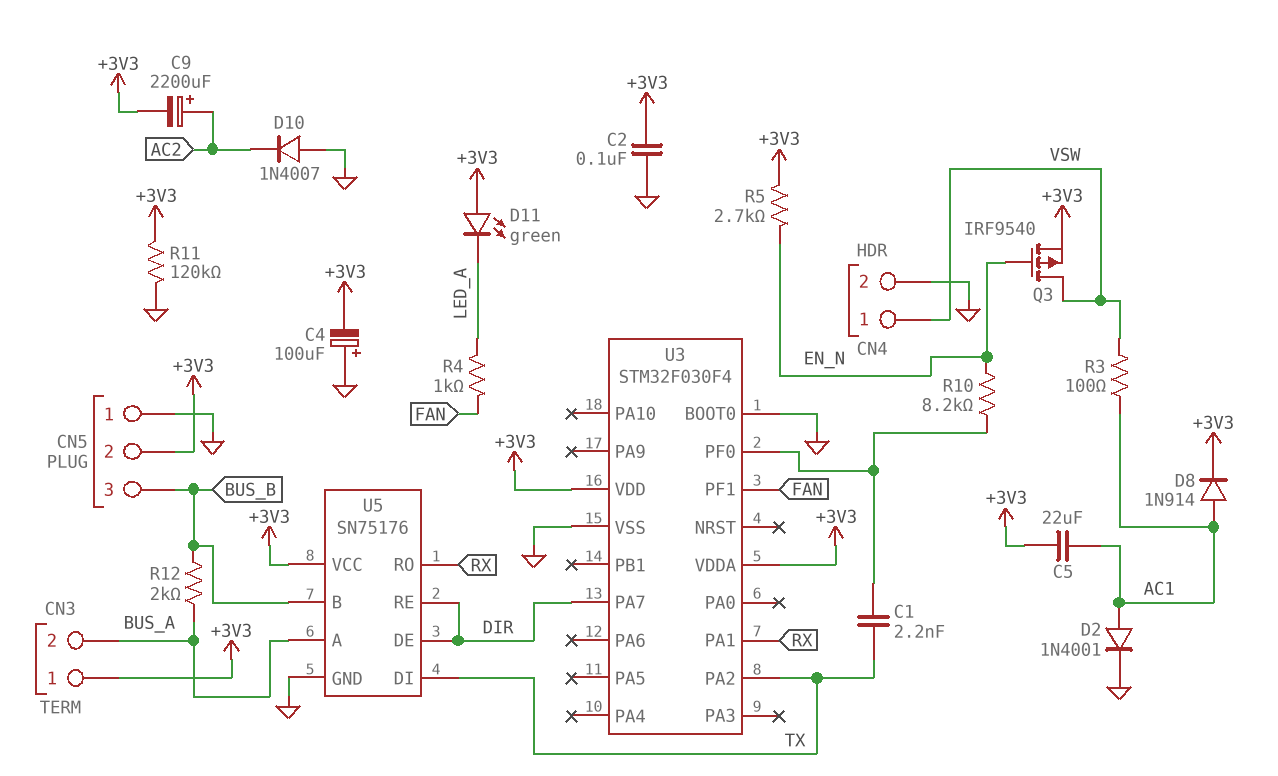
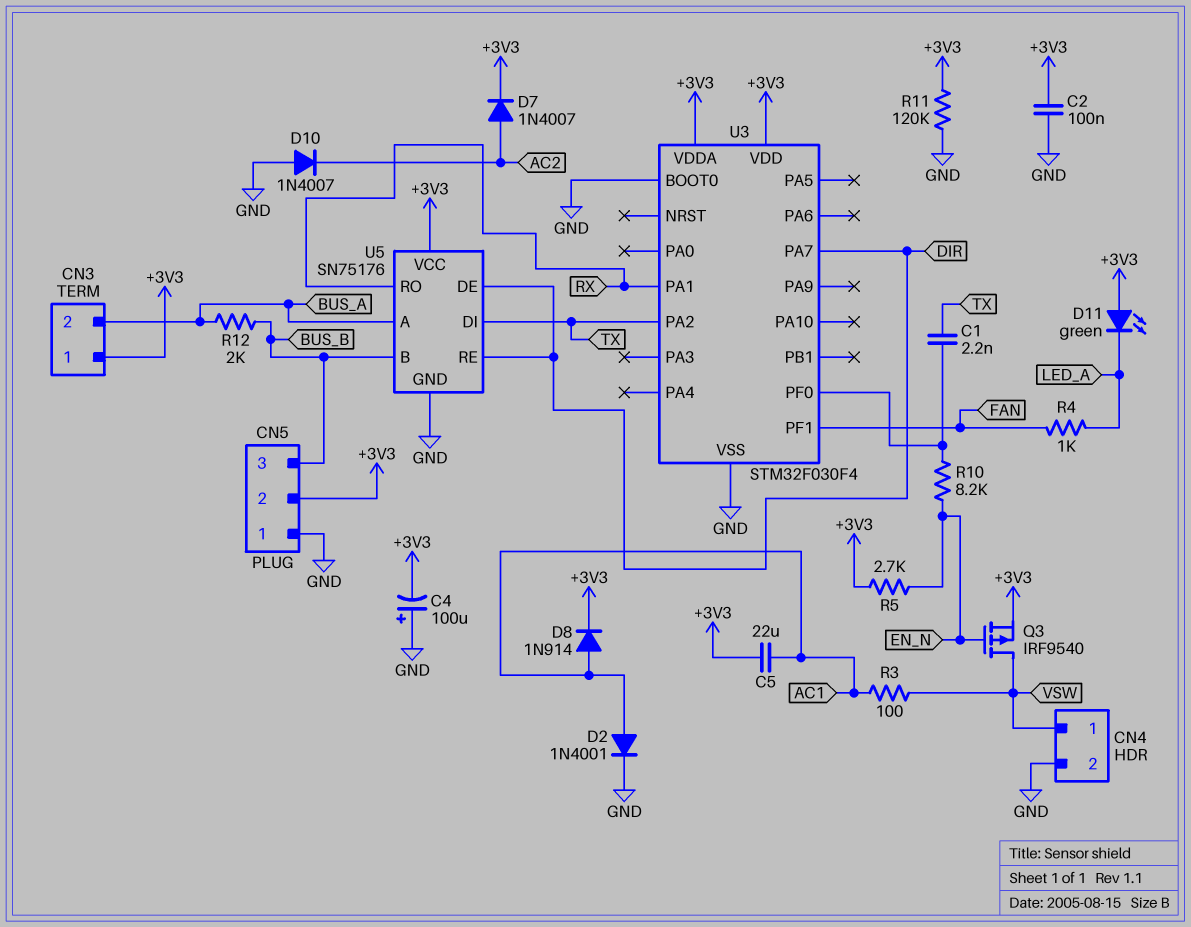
C9: 2200uF (plus AC2, minus +3V3) -> none
D7: none -> diode 1N4007 (A AC2, K +3V3)

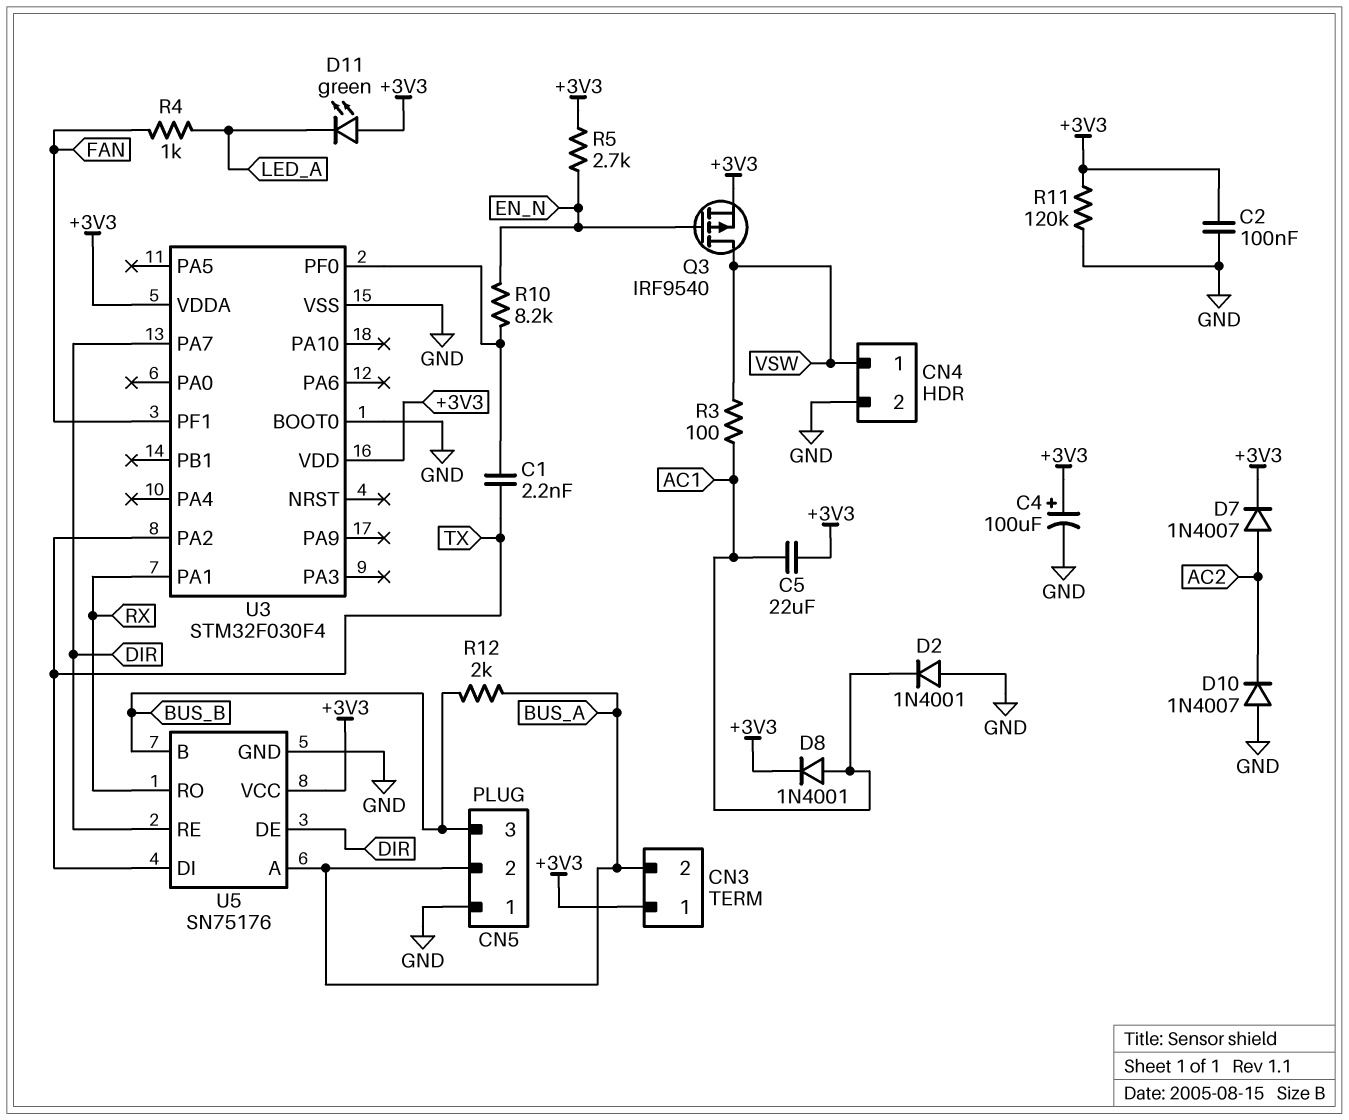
C4: 100uF (plus GND, minus +3V3) -> 100uF (plus +3V3, minus GND)
CN5 pin 2: +3V3 -> BUS_A
D2: diode 1N4001 (A AC1, K GND) -> diode 1N4001 (A GND, K AC1)
D8: diode 1N914 (A AC1, K +3V3) -> diode 1N4001 (A AC1, K +3V3)

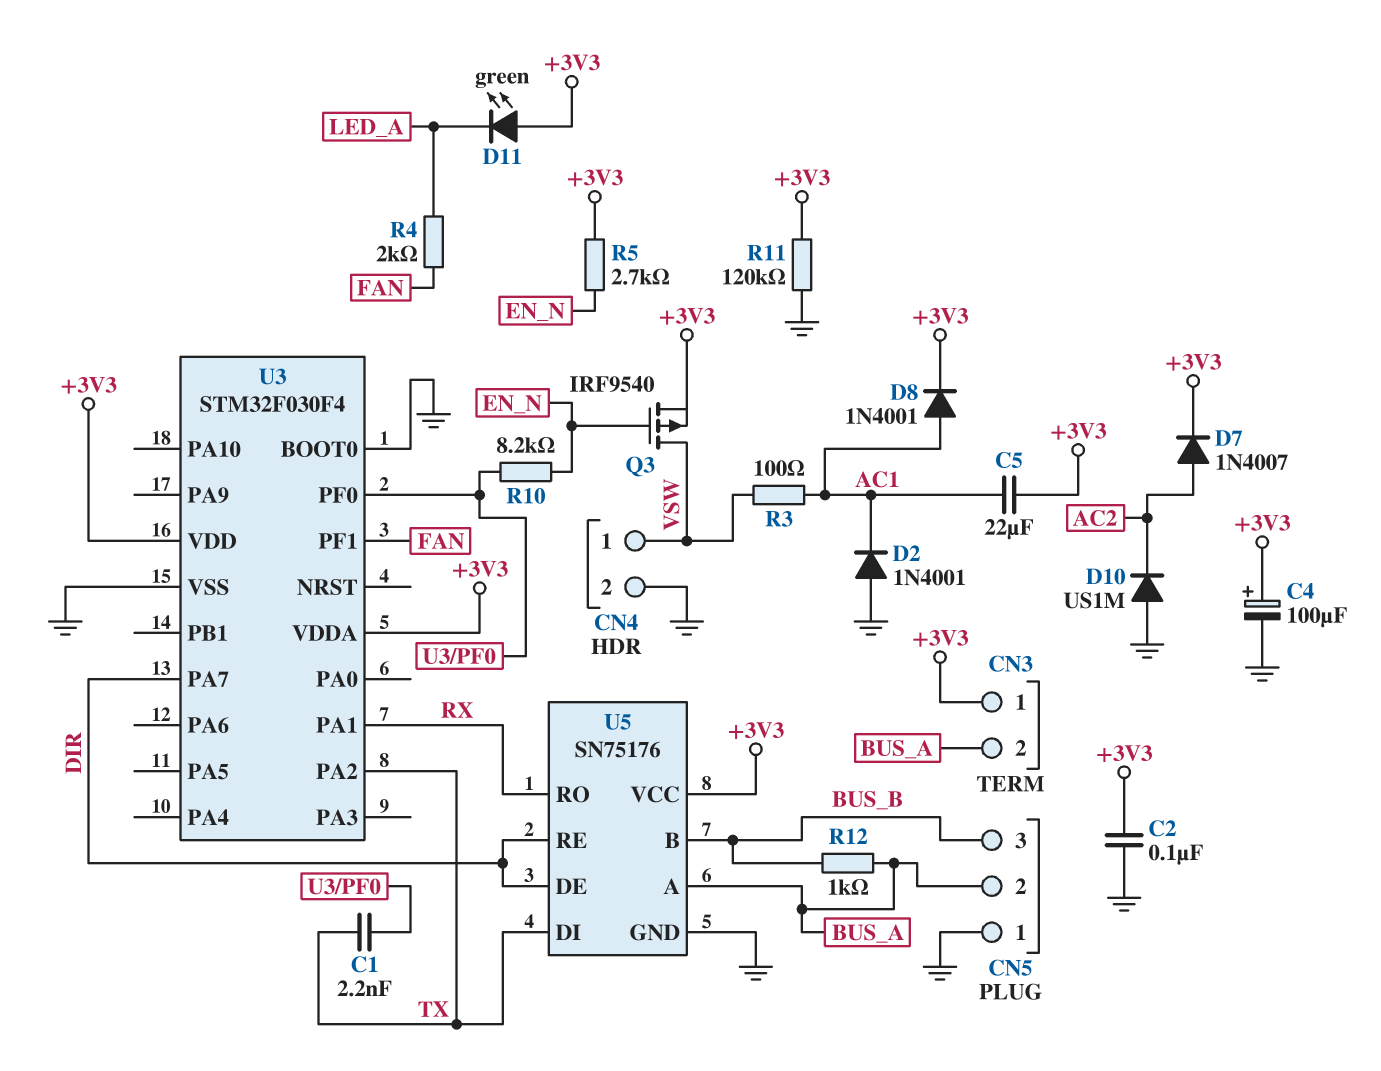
D10: diode 1N4007 (A GND, K AC2) -> diode US1M (A GND, K AC2)
R4: 1k (FAN, LED_A) -> 2k (FAN, LED_A)
R12: 2k (BUS_A, BUS_B) -> 1k (BUS_A, BUS_B)

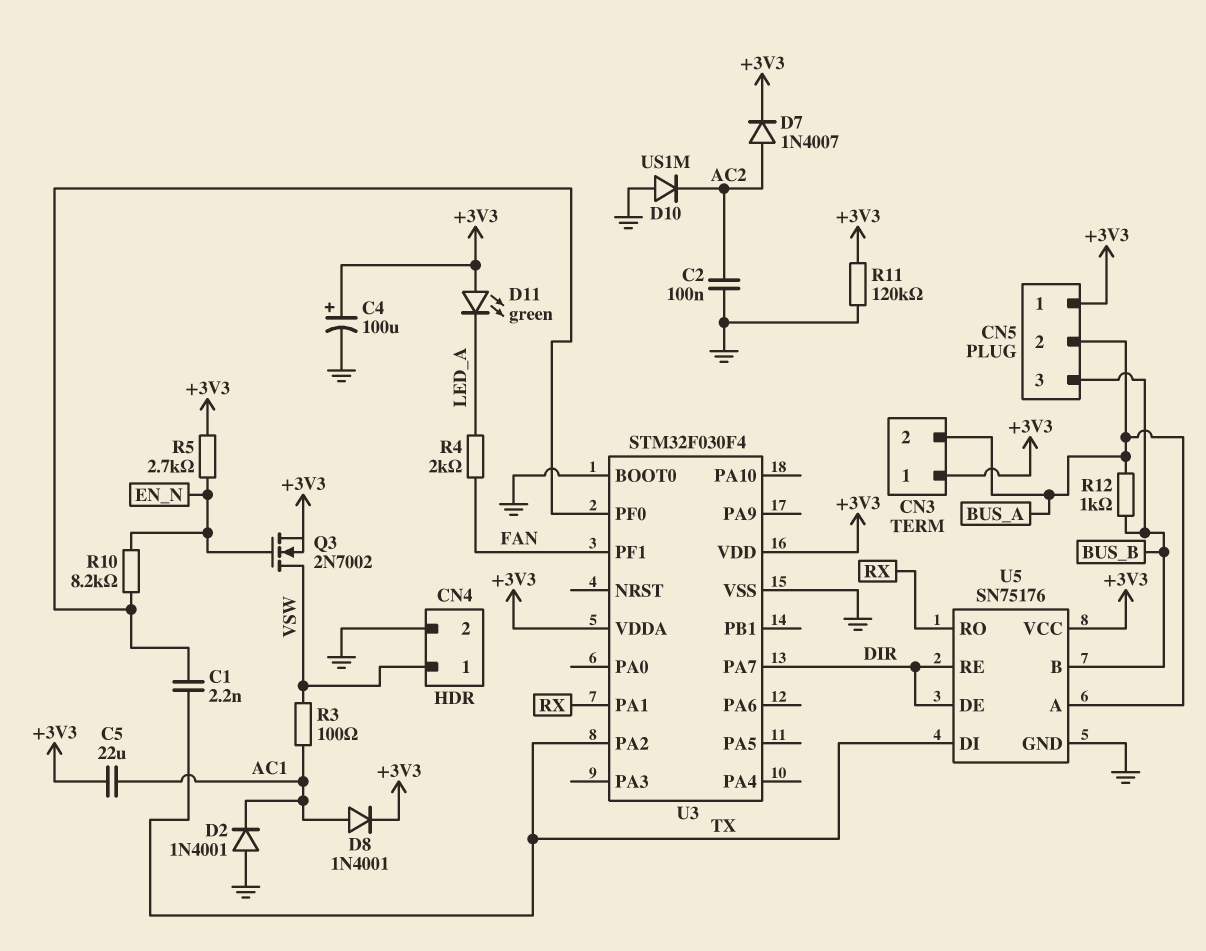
C2: 100nF (+3V3, GND) -> 100nF (AC2, GND)
CN5 pin 1: GND -> +3V3
Q3: PMOS IRF9540 (G EN_N, D VSW, S +3V3) -> NMOS 2N7002 (G EN_N, D VSW, S +3V3)

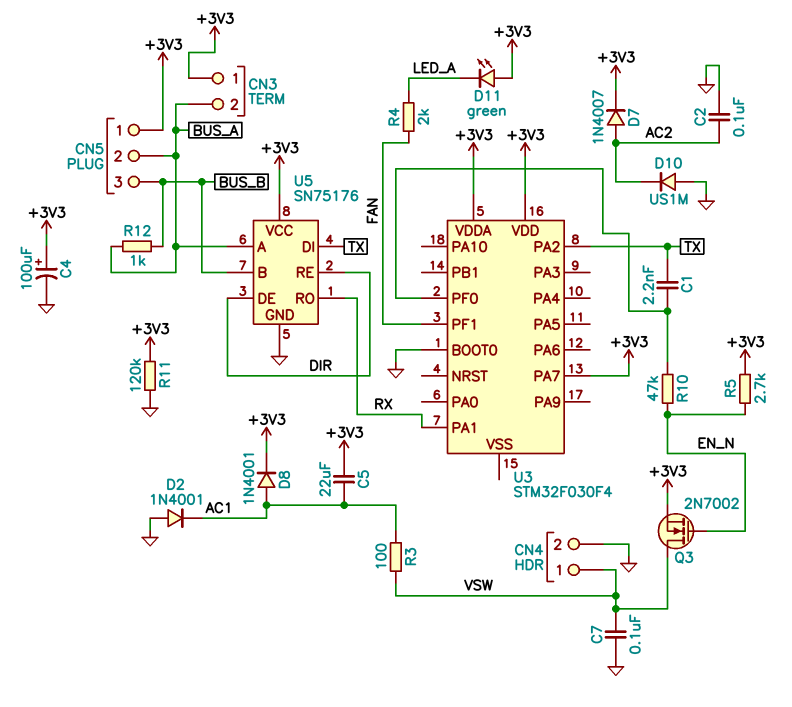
C7: none -> 100nF (GND, VSW)
R10: 8.2k (EN_N, U3/PF0) -> 47k (EN_N, U3/PF0)
U3 pin PA7: DIR -> +3V3
U3 pin VSS: GND -> none

